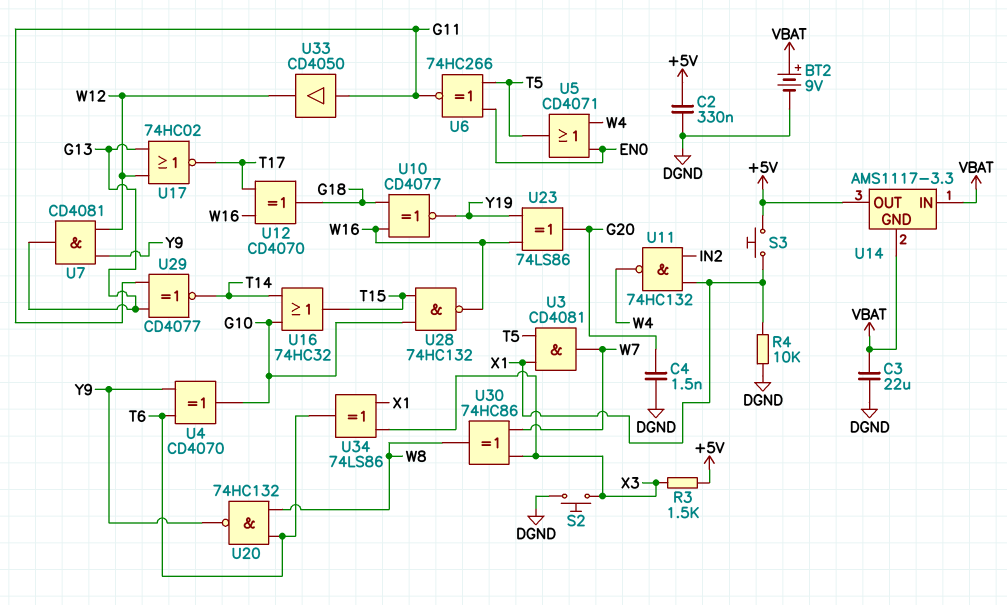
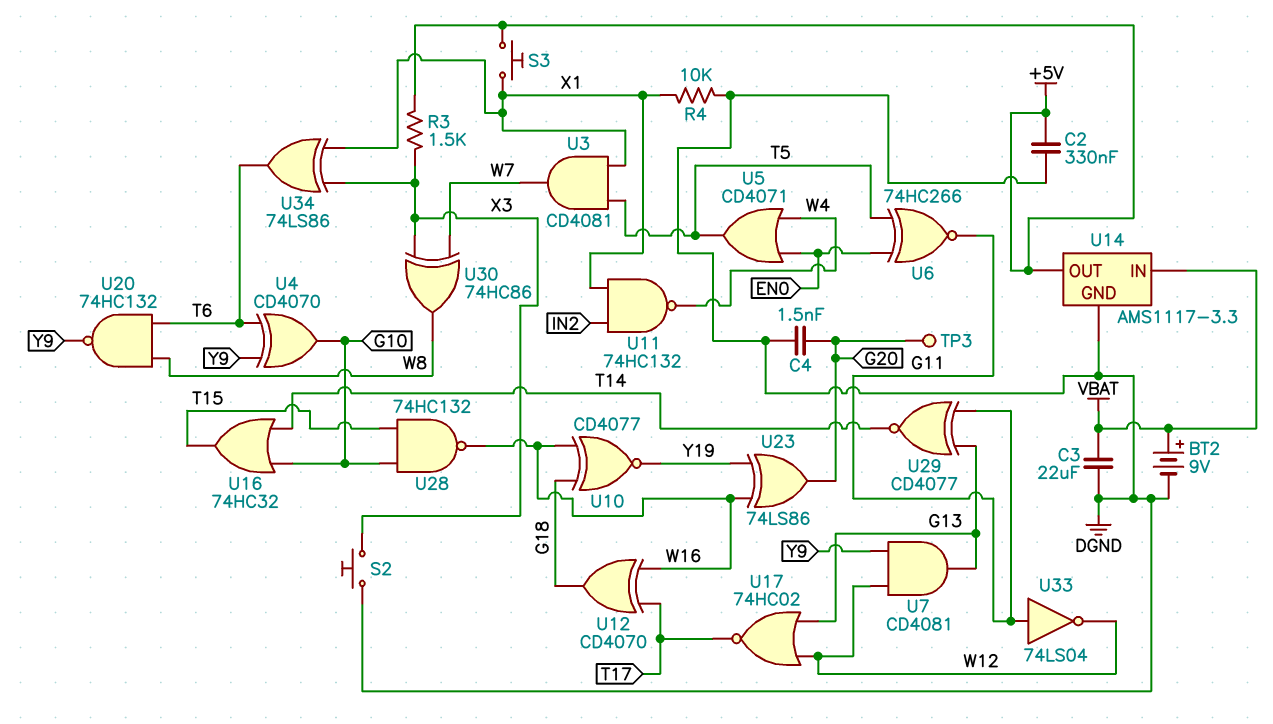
TP3: none -> test point (G20)
U14 pin GND: VBAT -> DGND
U33: buffer CD4050 (in G11, out W12) -> NOT 74LS04 (in G11, out W12)

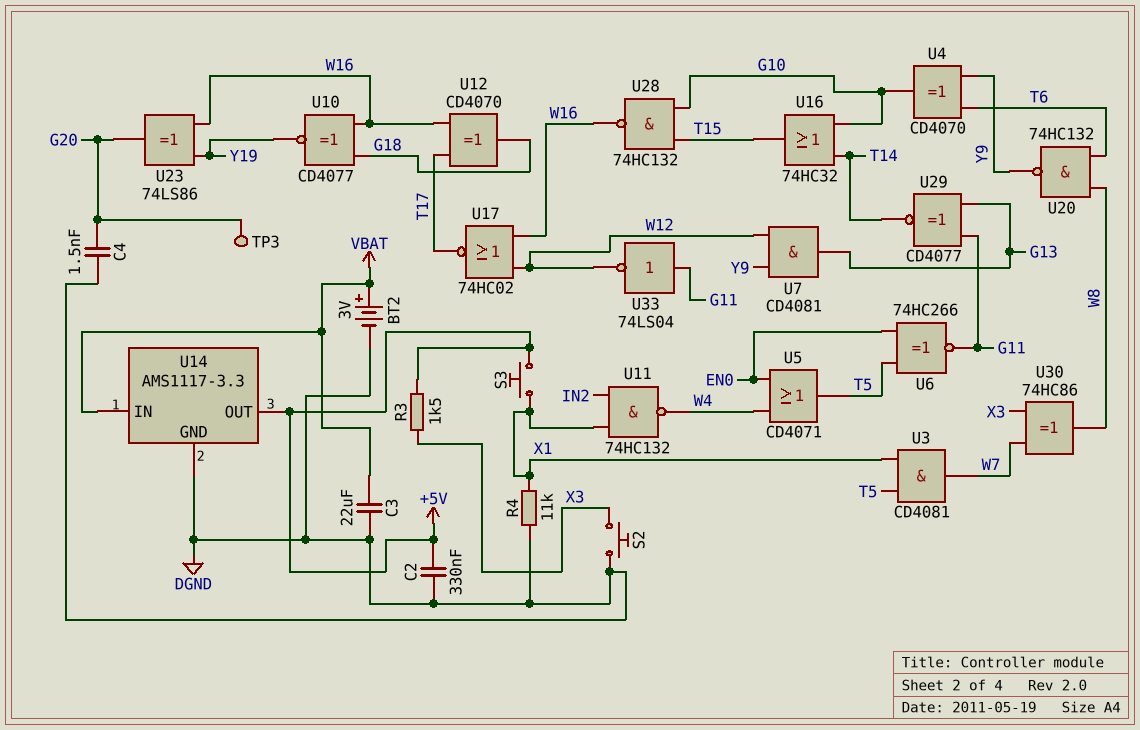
BT2: 9V (plus VBAT, minus DGND) -> 3V (plus VBAT, minus DGND)
R4: 10k (DGND, X1) -> 11k (DGND, X1)
U17: NOR 74HC02 (in G13, in W12, out T17) -> NOR 74HC02 (in W12, in W16, out T17)
U34: XOR 74LS86 (in X1, in X3, out T6) -> none

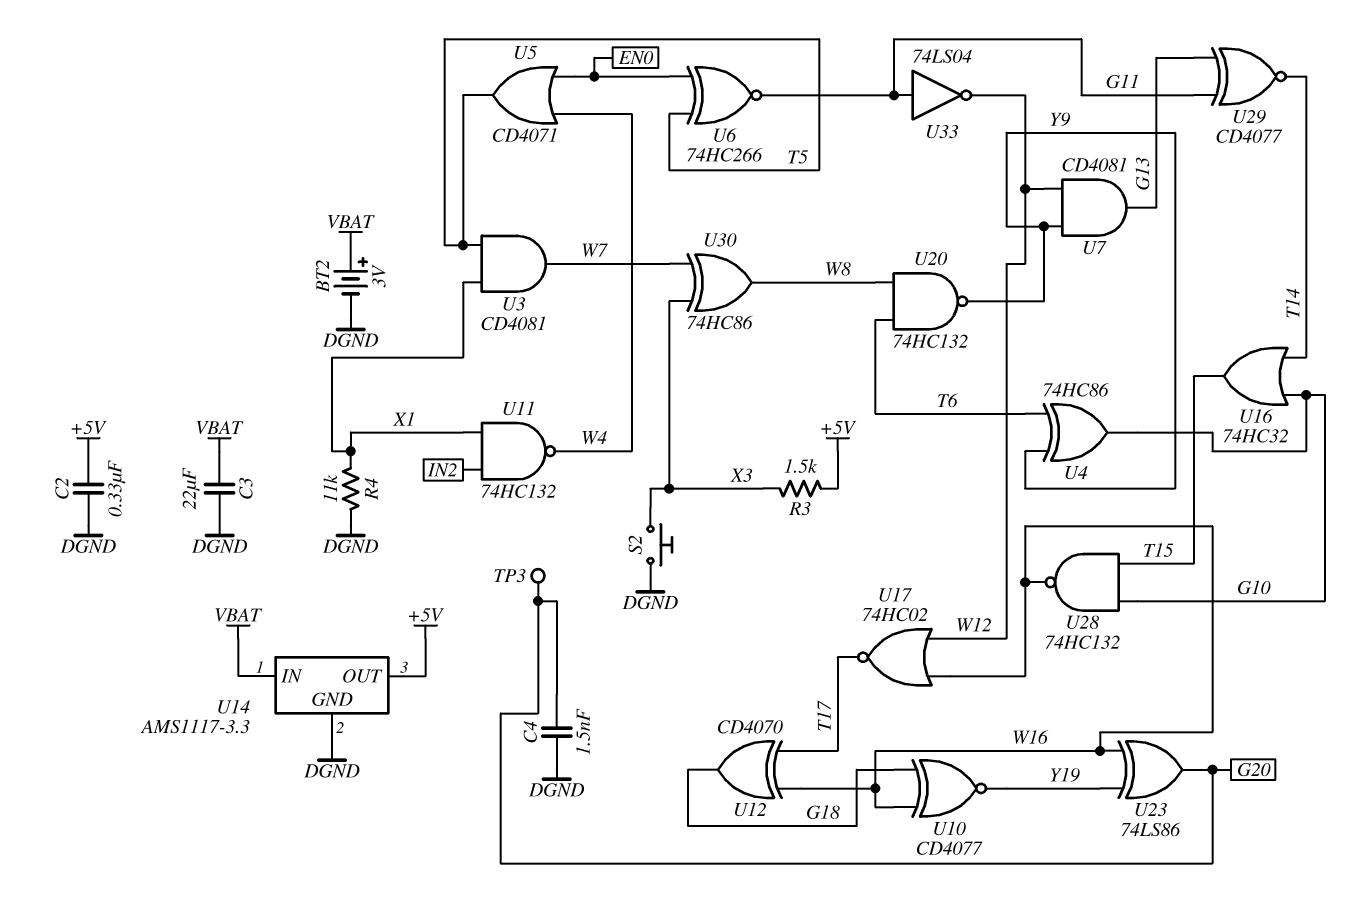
S3: button (+5V, X1) -> none
U4: XOR CD4070 (in T6, in Y9, out G10) -> XOR 74HC86 (in T6, in Y9, out G10)

